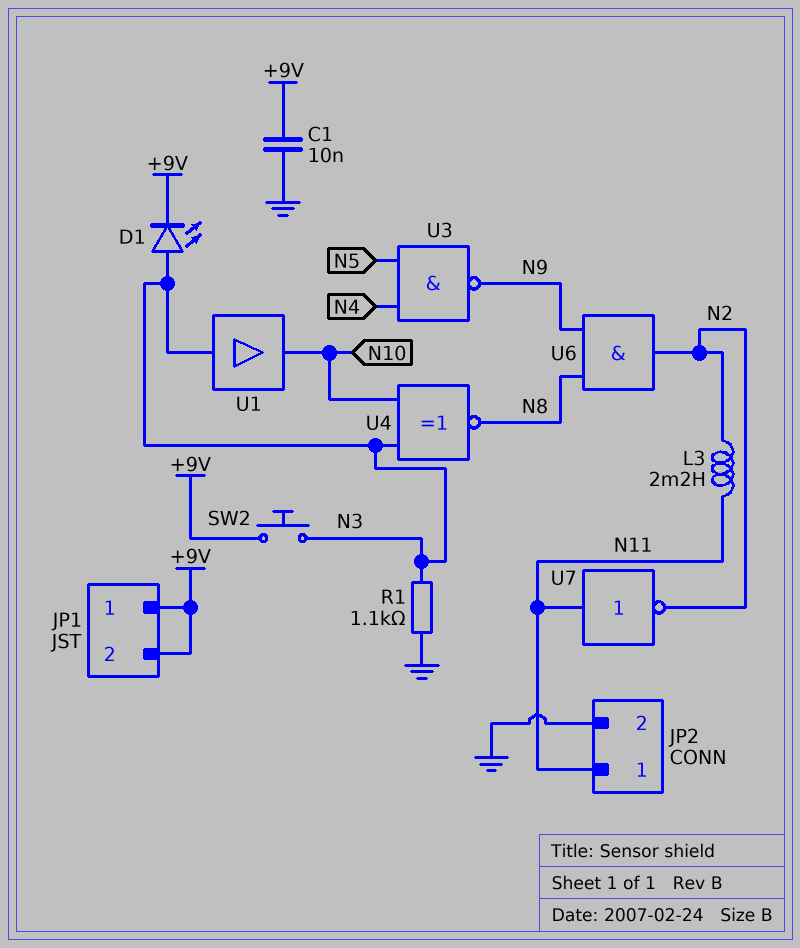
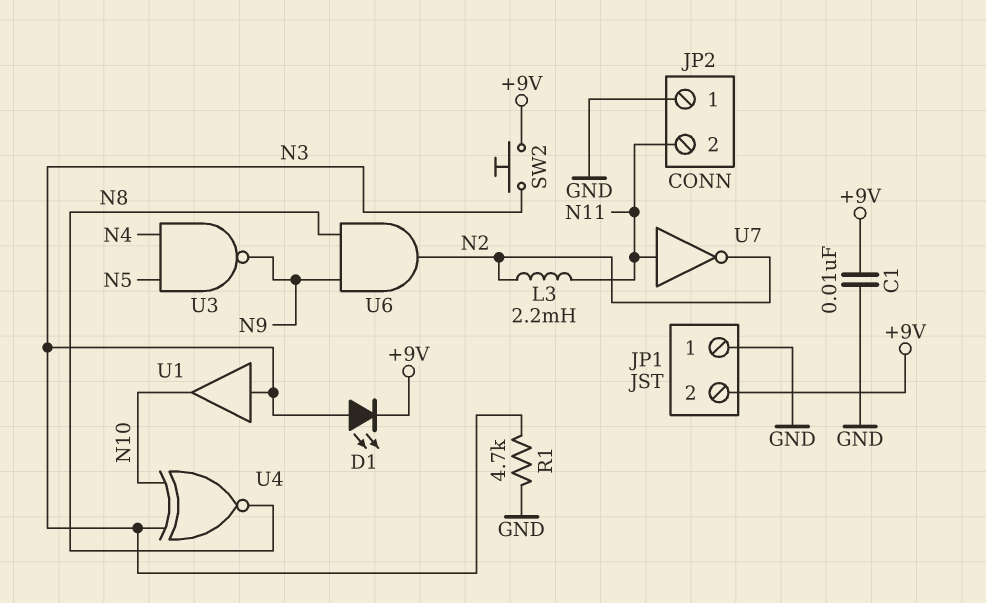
JP1 pin 1: +9V -> GND
JP2 pin 1: N11 -> GND
JP2 pin 2: GND -> N11
R1: 1.1k (GND, N3) -> 4.7k (GND, N3)

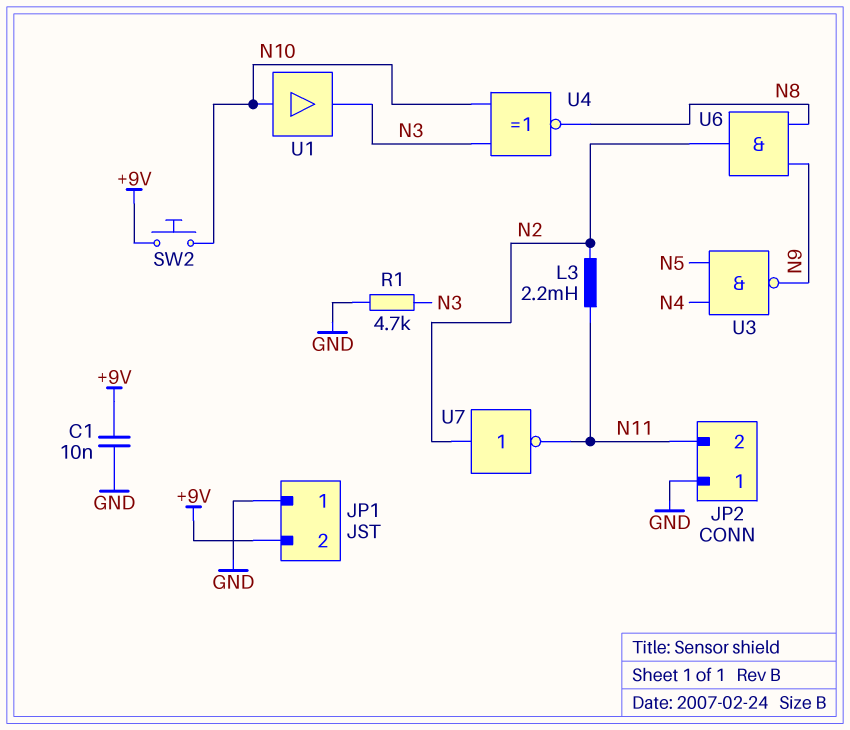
D1: LED (A N3, K +9V) -> none
SW2: button (+9V, N3) -> button (+9V, N10)
U1: buffer (in N3, out N10) -> buffer (in N10, out N3)
U7: NOT (in N11, out N2) -> NOT (in N2, out N11)

